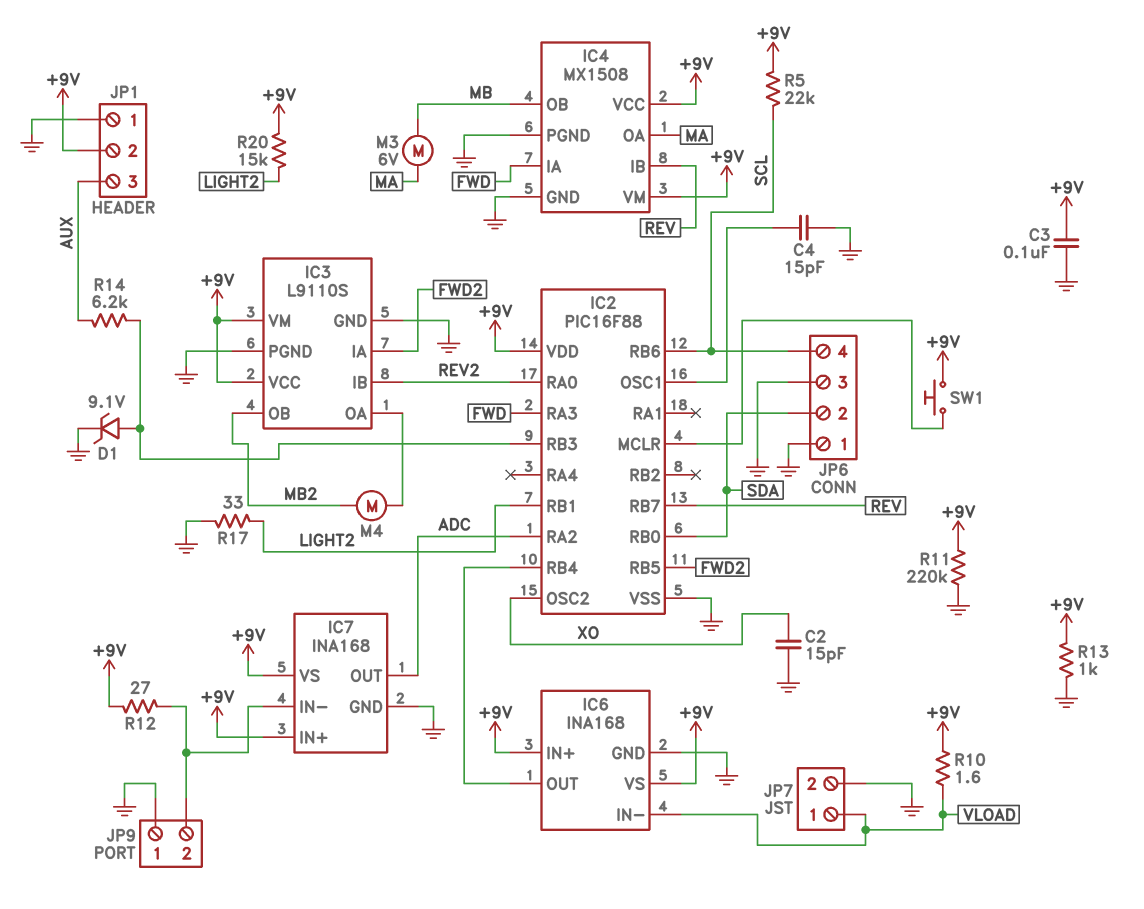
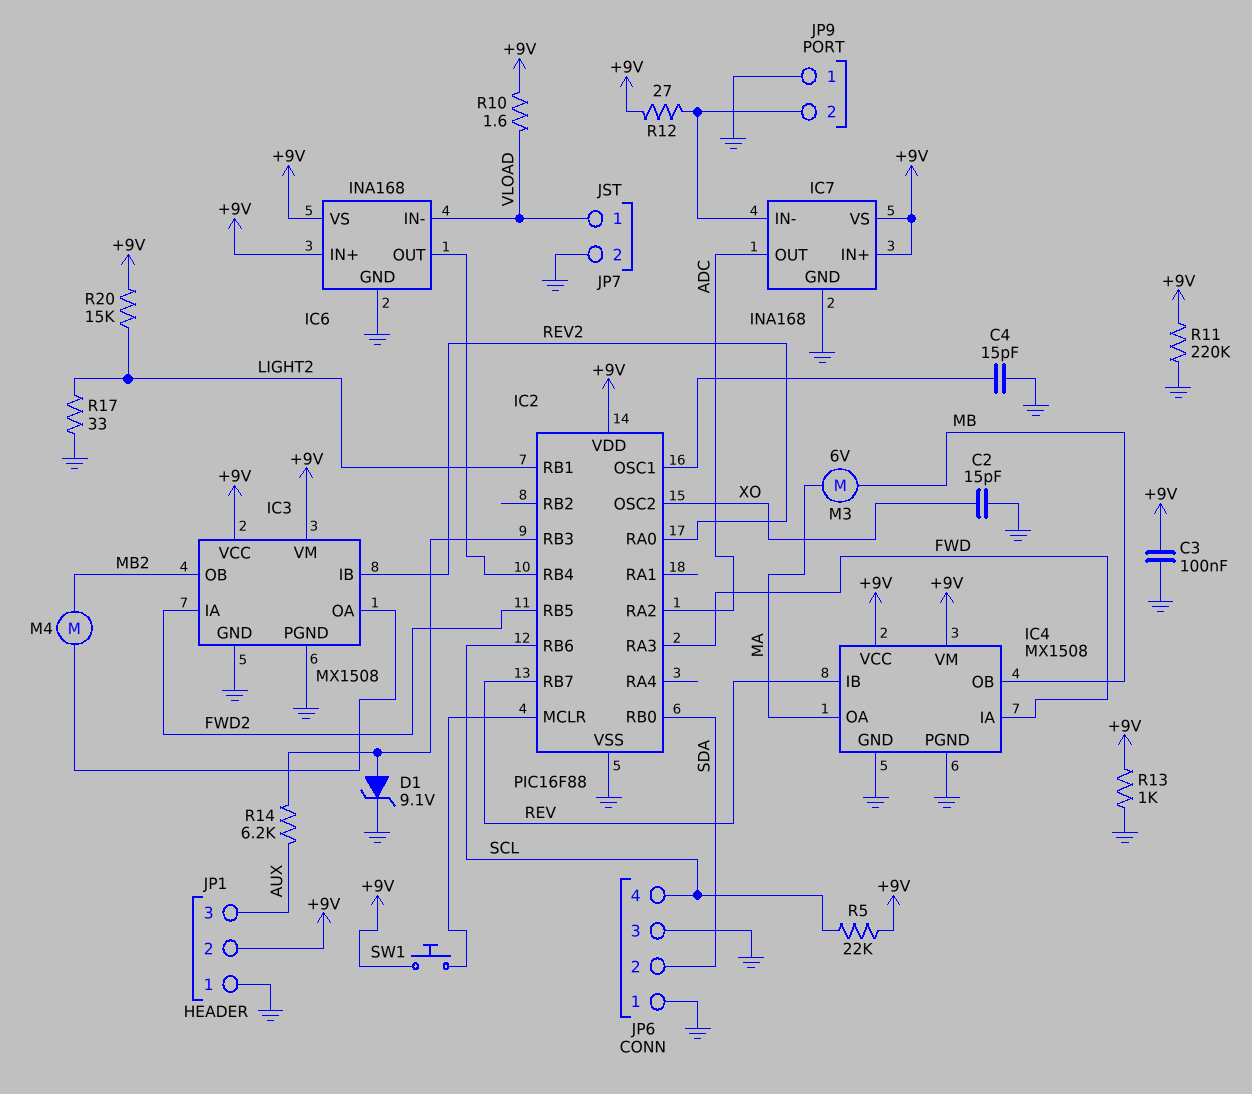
IC3: L9110S -> MX1508

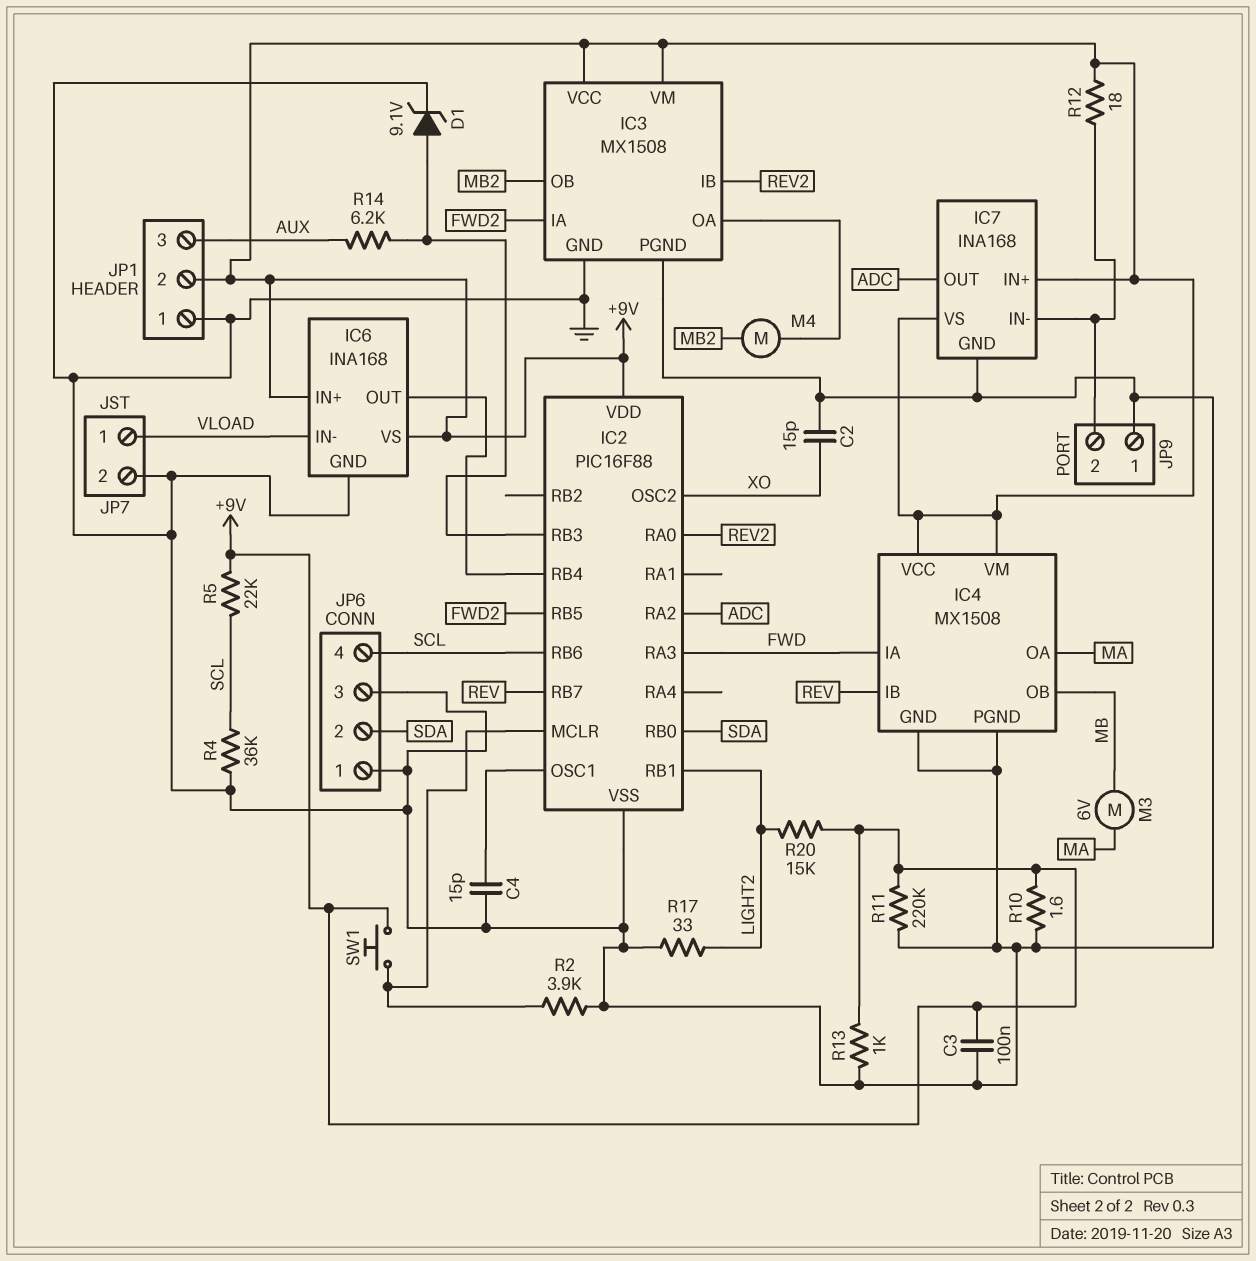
R2: none -> 3.9k (GND, IC2/MCLR)
R4: none -> 36k (GND, SCL)
R10: 1.6 (+9V, VLOAD) -> 1.6 (+9V, GND)
R12: 27 (+9V, IC7/IN-) -> 18 (+9V, IC7/IN-)

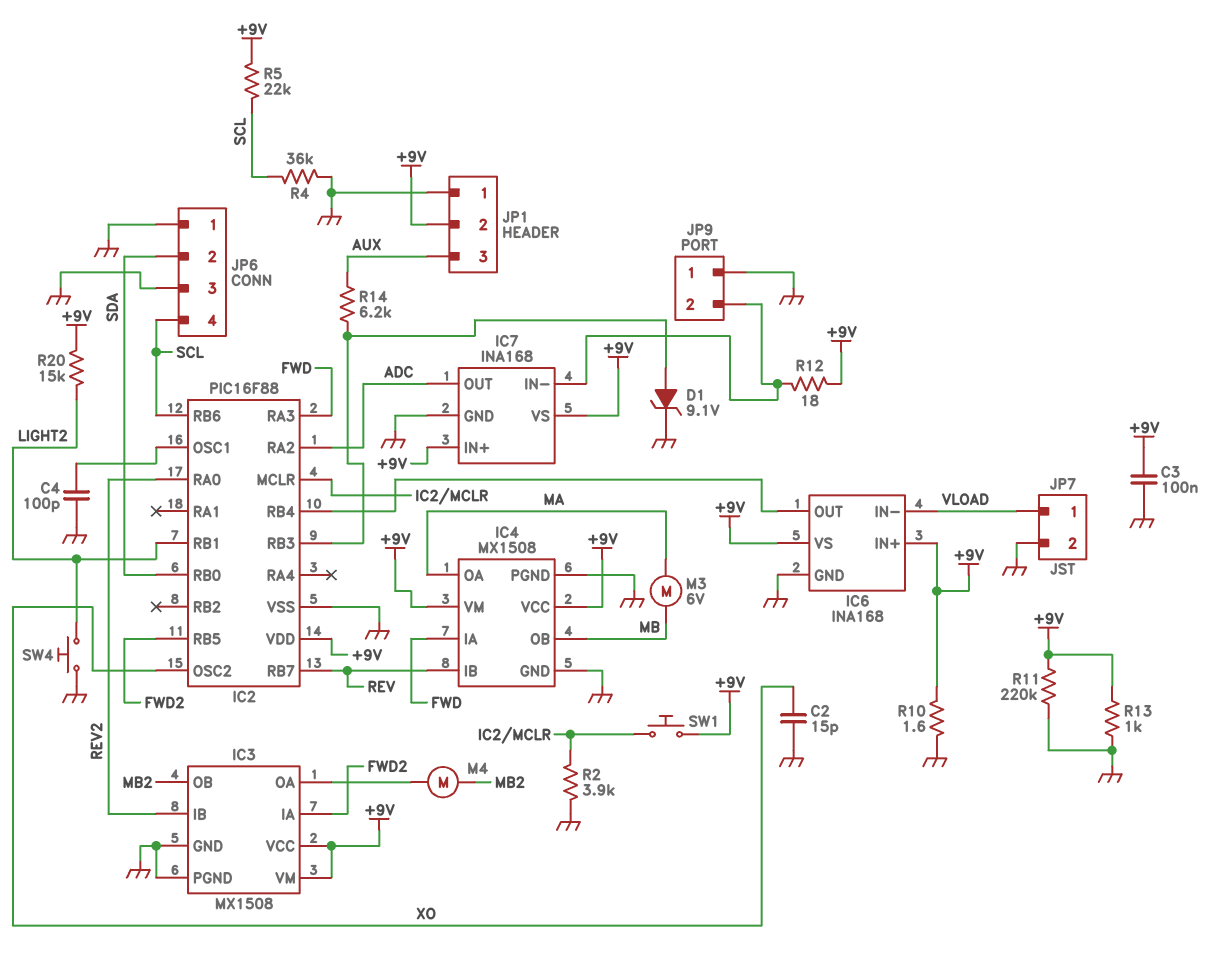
C4: 15pF (GND, IC2/OSC1) -> 100pF (GND, IC2/OSC1)
R17: 33 (GND, LIGHT2) -> none
SW4: none -> button (GND, LIGHT2)

